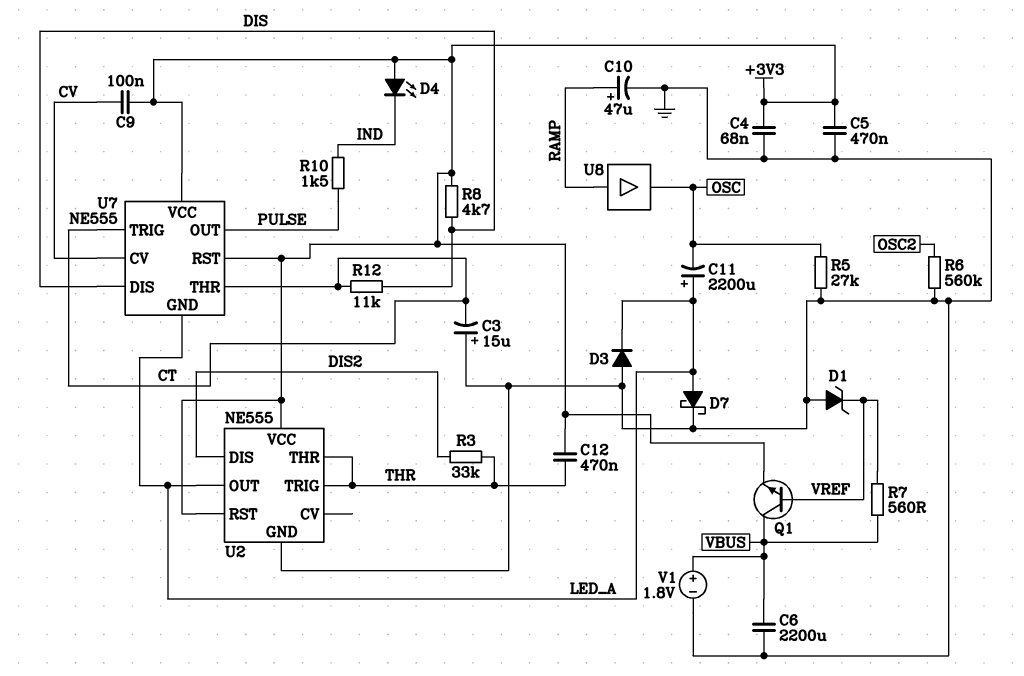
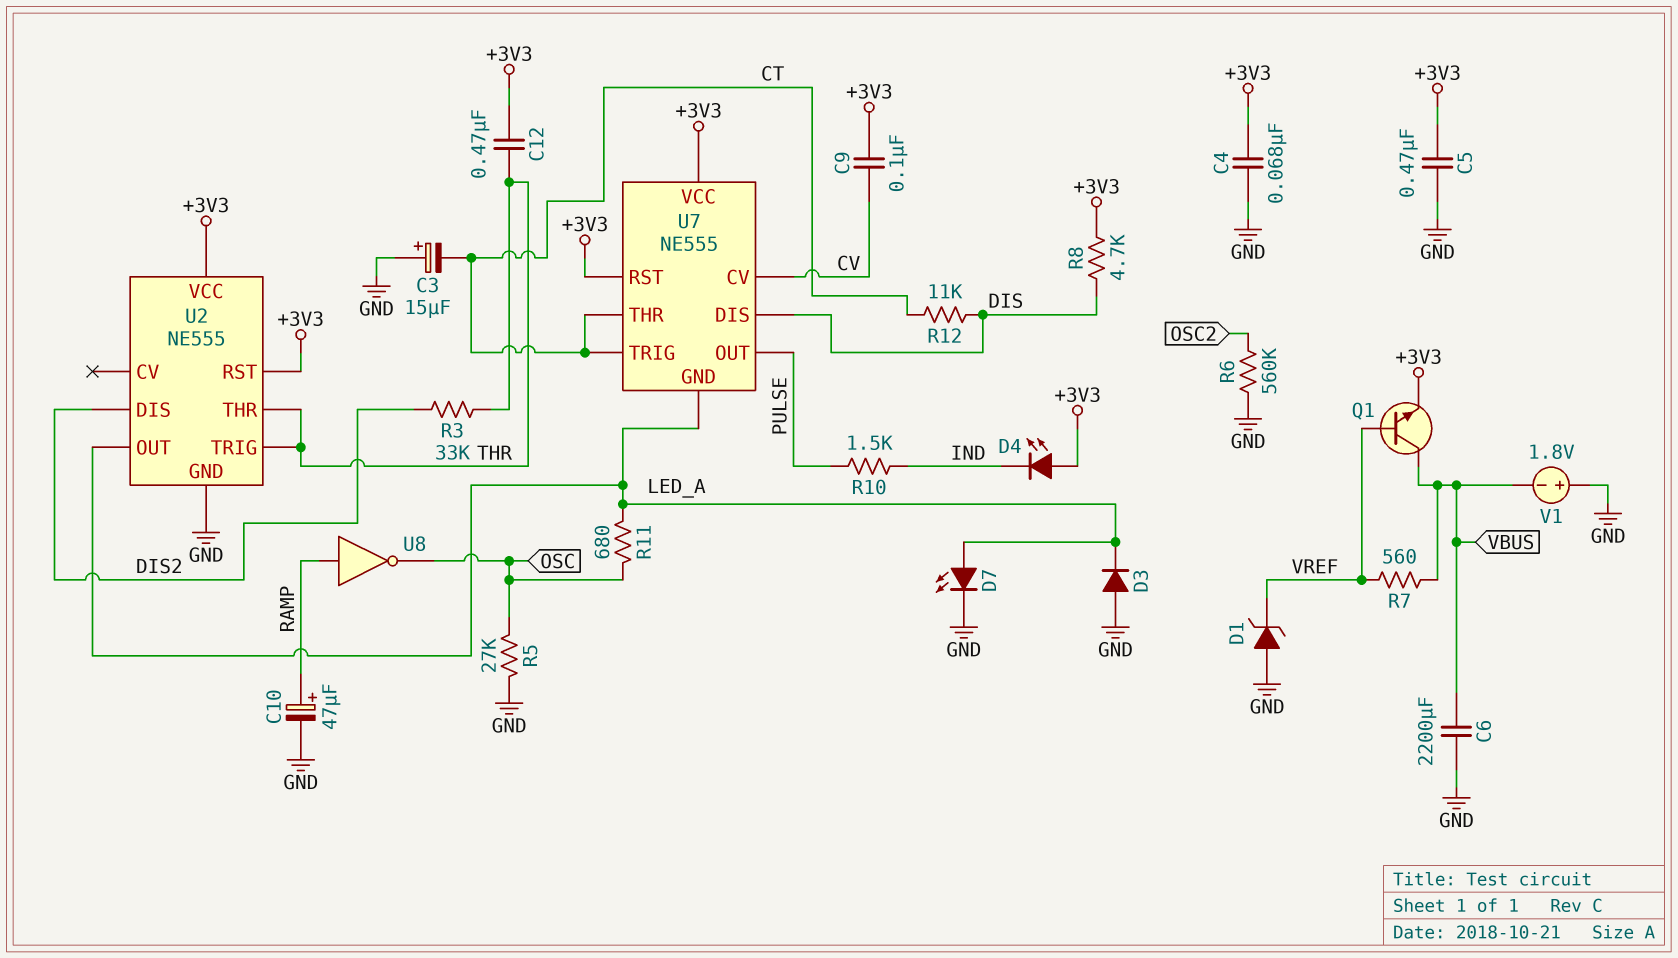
C11: 2200uF (plus LED_A, minus OSC) -> none
D7: schottky (A LED_A, K GND) -> LED (A LED_A, K GND)
R11: none -> 680 (LED_A, OSC)
U8: buffer (in RAMP, out OSC) -> NOT (in RAMP, out OSC)
V1: 1.8V (plus VBUS, minus GND) -> 1.8V (plus GND, minus VBUS)

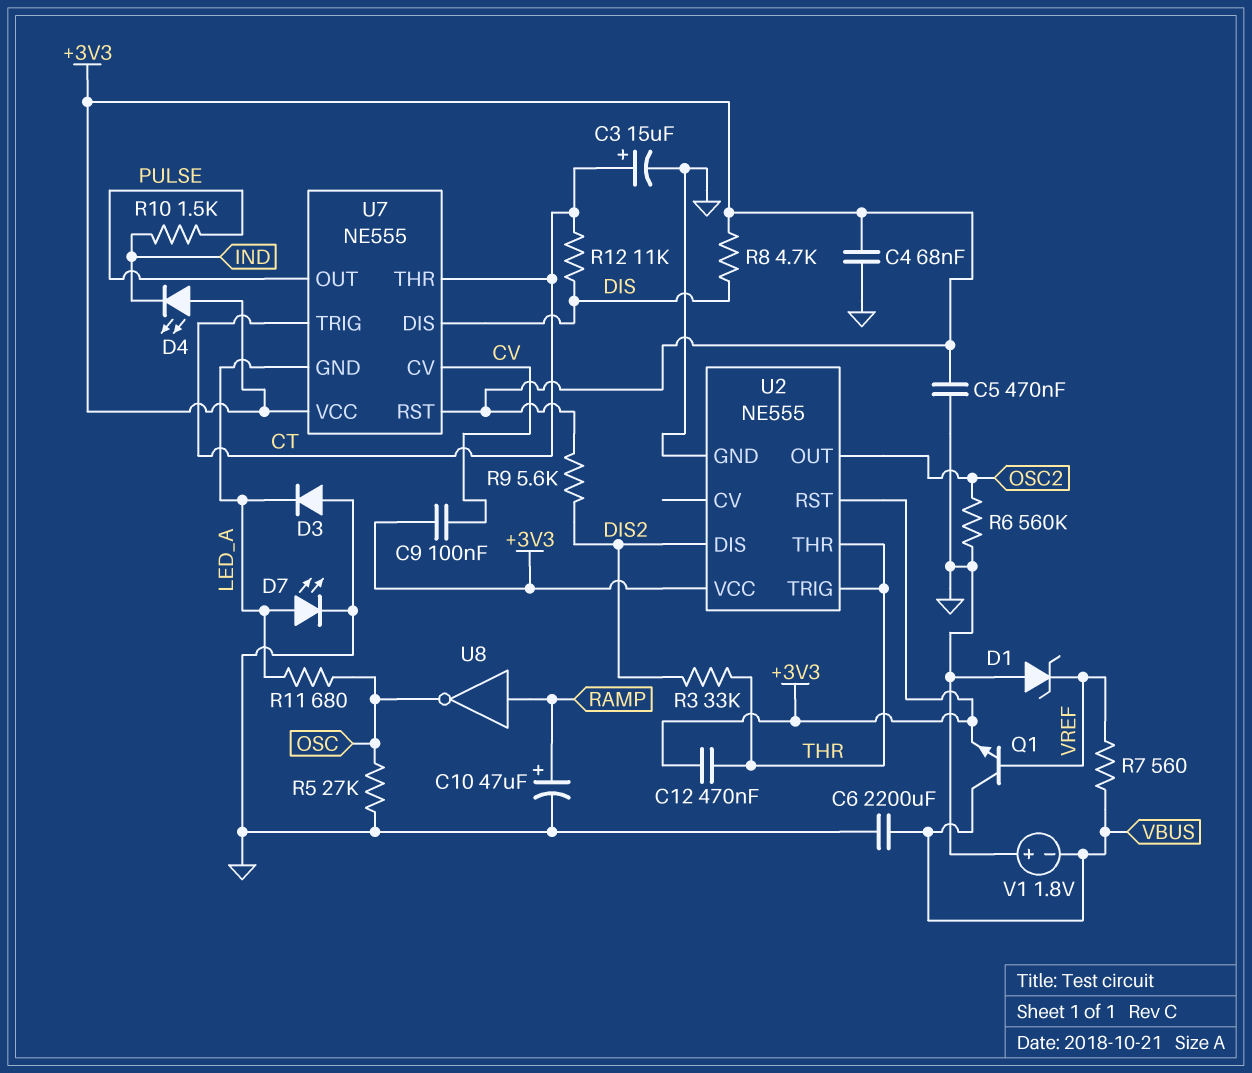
C3: 15uF (plus GND, minus CT) -> 15uF (plus CT, minus GND)
R9: none -> 5.6k (+3V3, DIS2)
U2 pin OUT: LED_A -> OSC2

